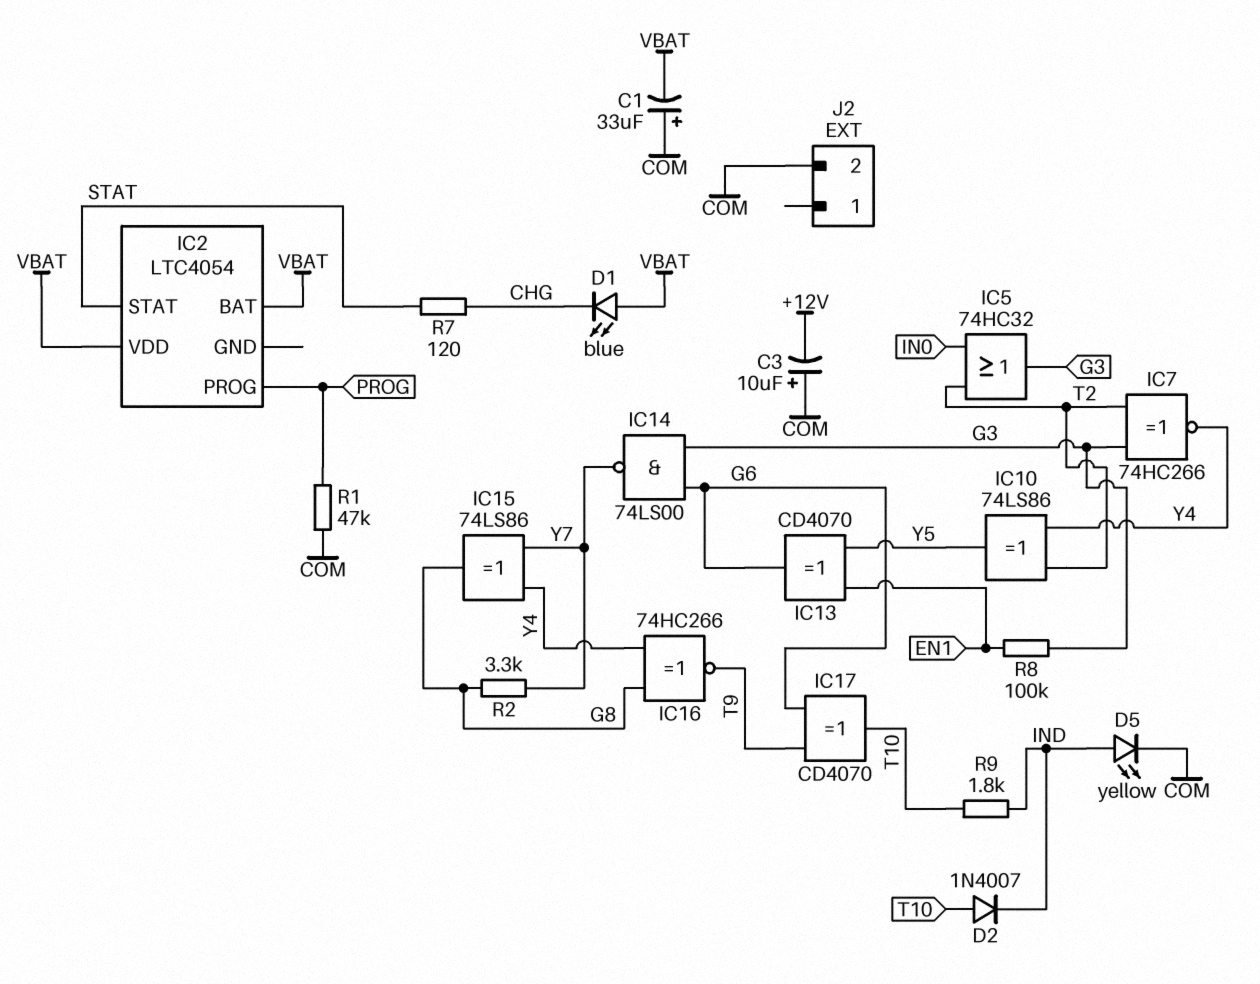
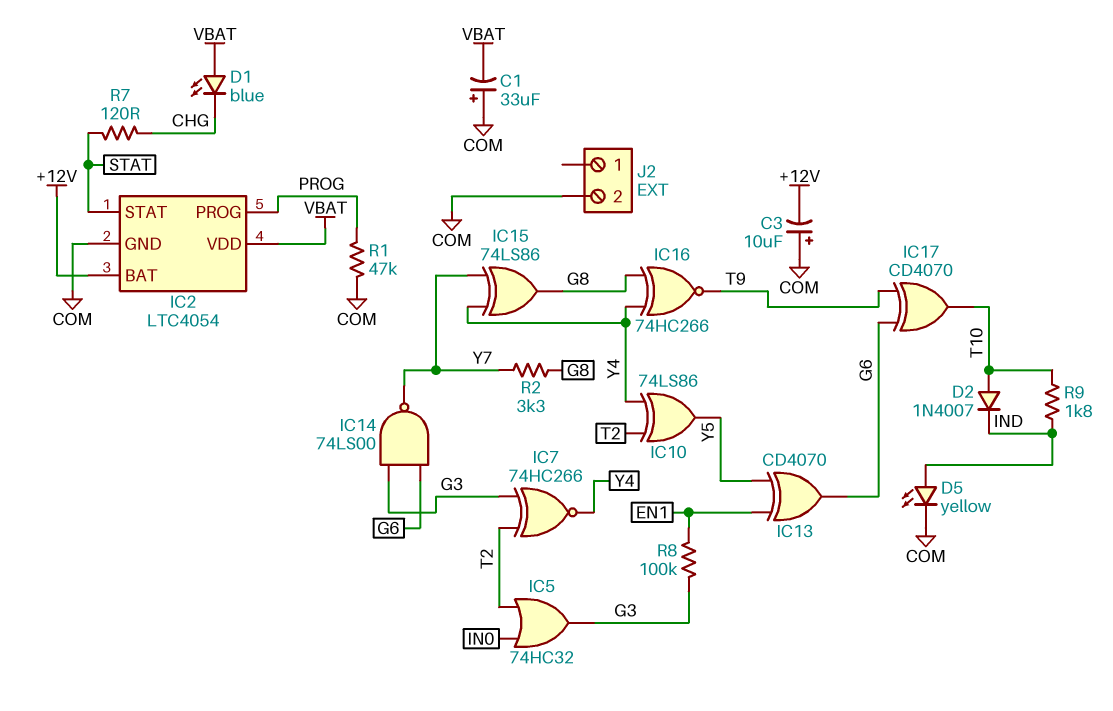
IC2 pin BAT: VBAT -> +12V
IC2 pin GND: none -> COM

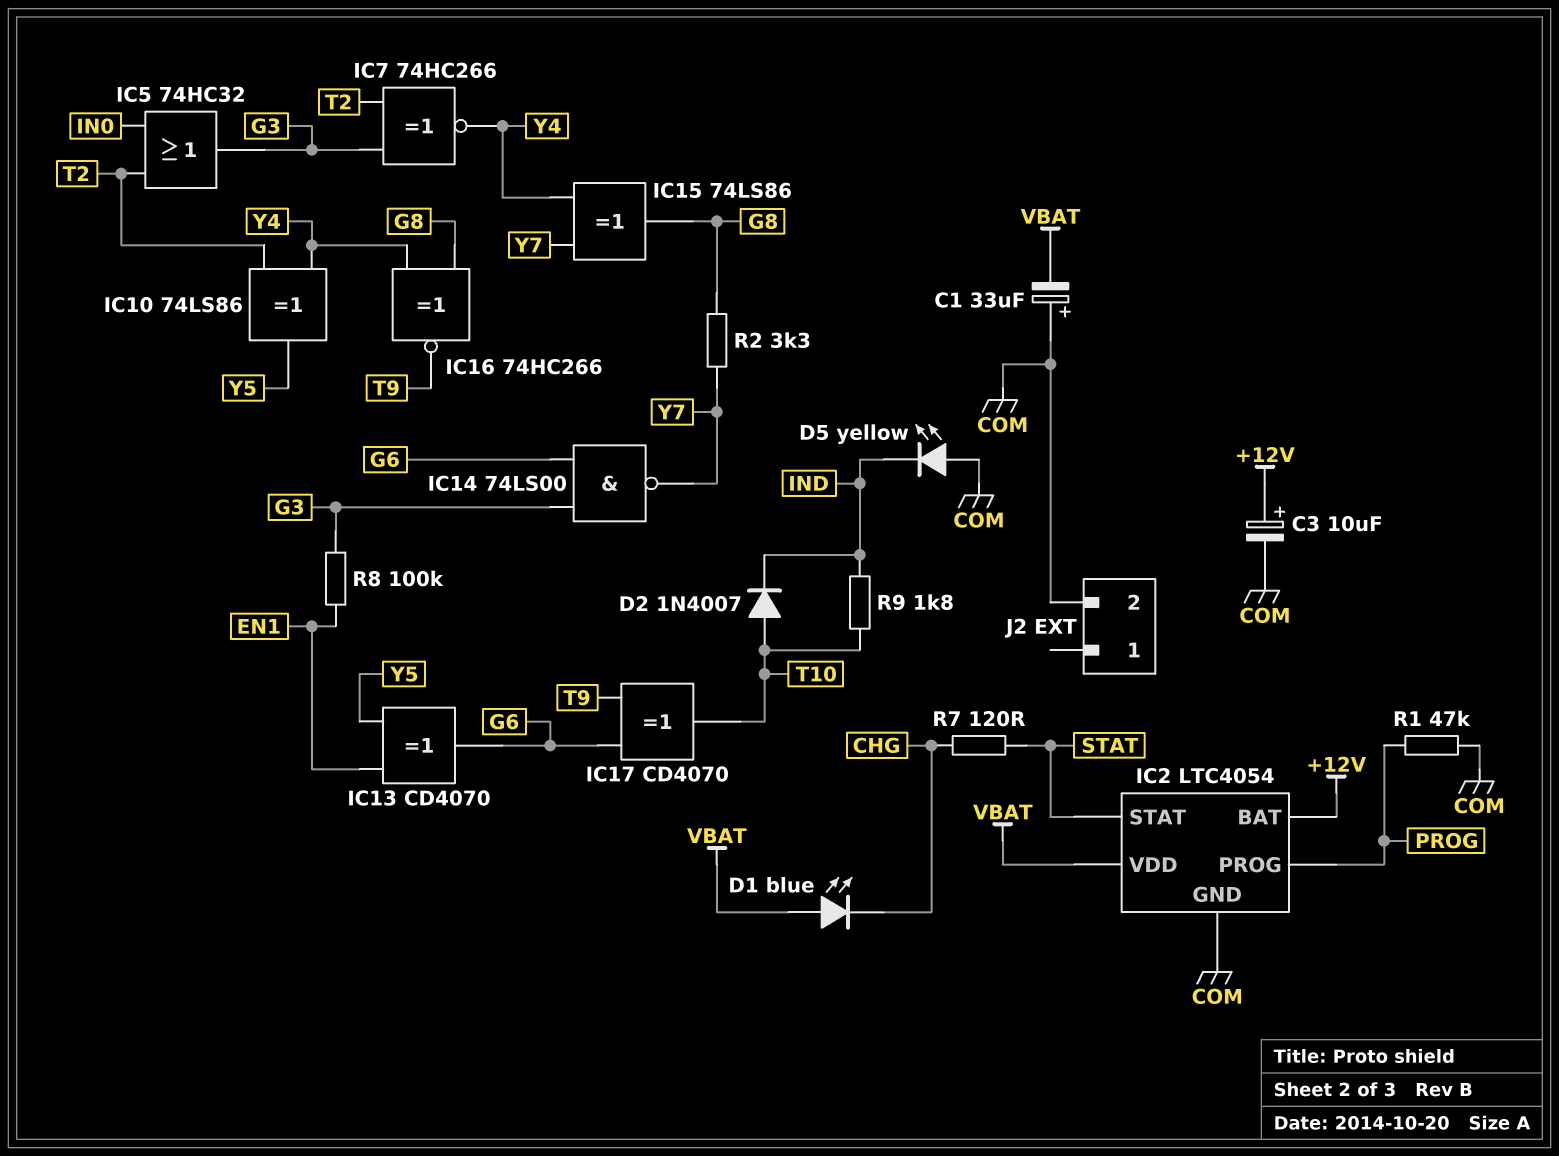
C3: 10uF (plus COM, minus +12V) -> 10uF (plus +12V, minus COM)
D5: LED yellow (A IND, K COM) -> LED yellow (A COM, K IND)

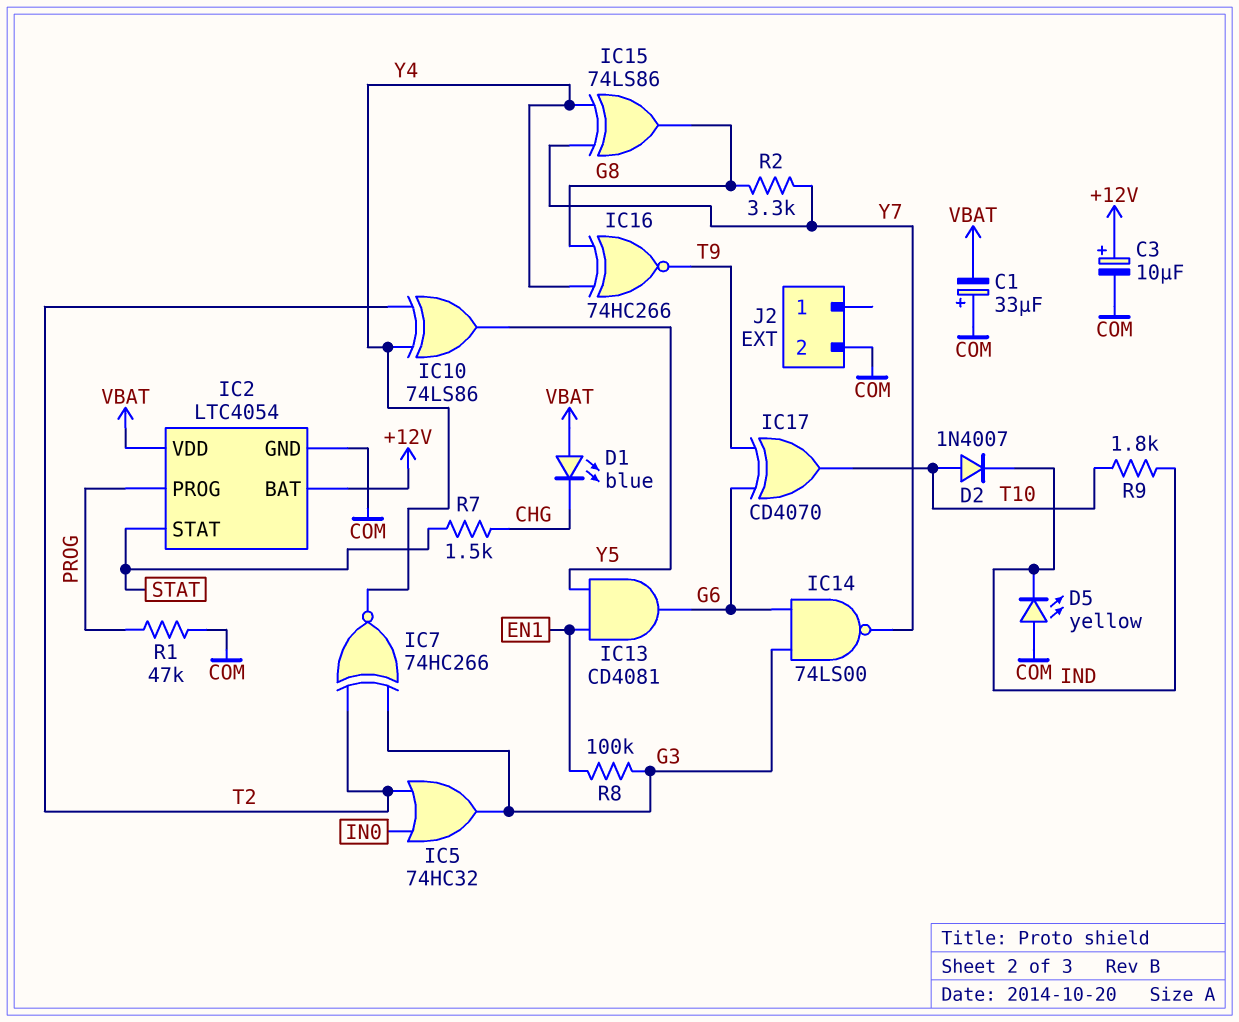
IC13: XOR CD4070 (in EN1, in Y5, out G6) -> AND CD4081 (in EN1, in Y5, out G6)
R7: 120 (CHG, STAT) -> 1.5k (CHG, STAT)

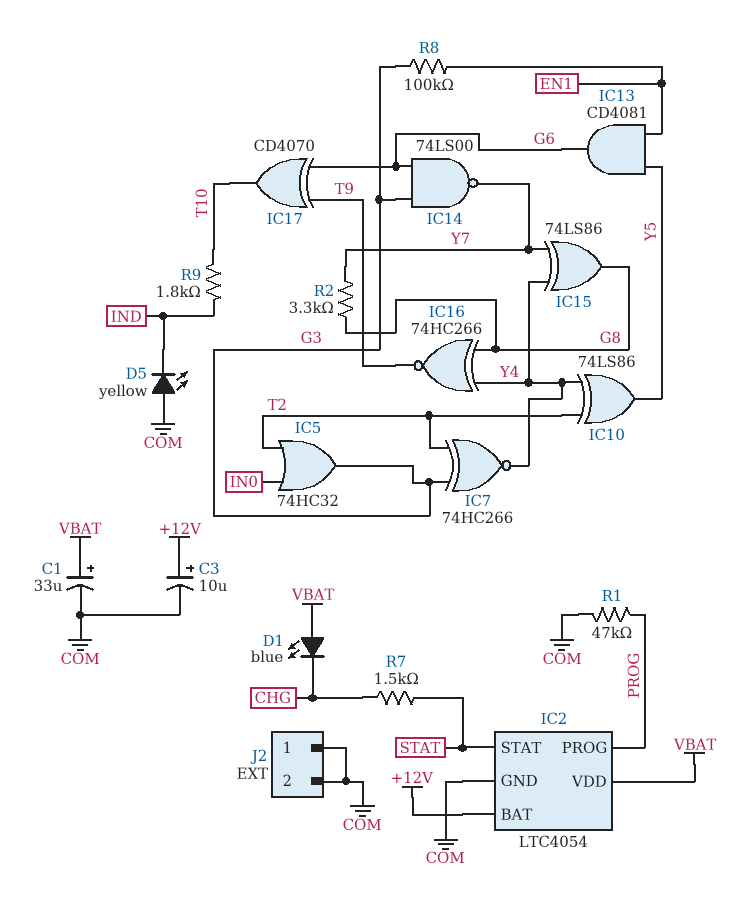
C1: 33uF (plus COM, minus VBAT) -> 33uF (plus VBAT, minus COM)
D2: diode 1N4007 (A T10, K IND) -> none
J2 pin 1: none -> COM

